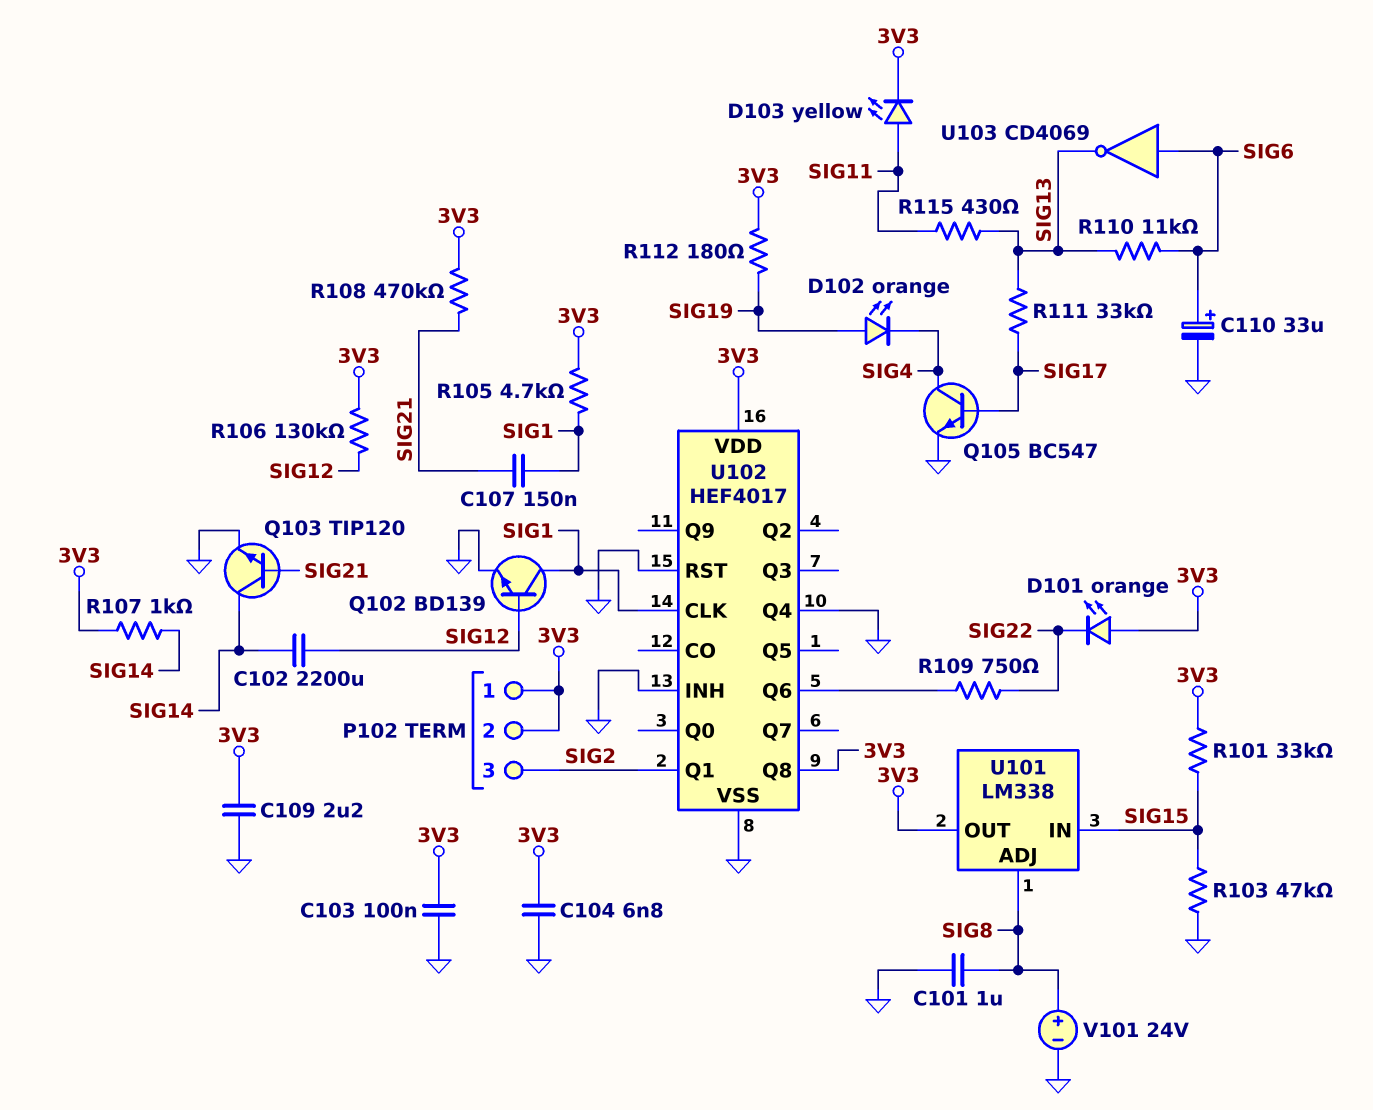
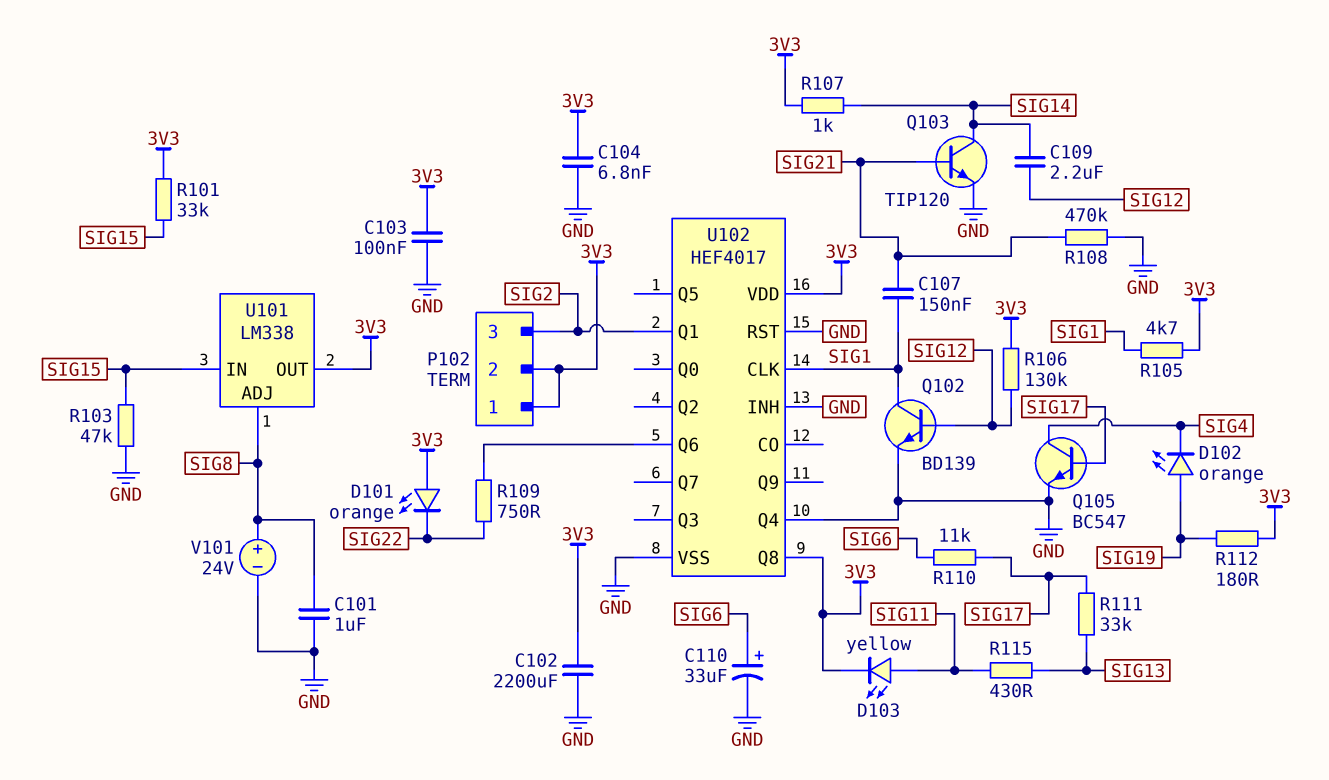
C102: 2200uF (SIG12, SIG14) -> 2200uF (3V3, GND)
C109: 2.2uF (3V3, GND) -> 2.2uF (SIG12, SIG14)
R108: 470k (3V3, SIG21) -> 470k (GND, SIG21)
R110: 11k (SIG6, SIG13) -> 11k (SIG6, SIG17)
U103: NOT CD4069 (in SIG6, out SIG13) -> none

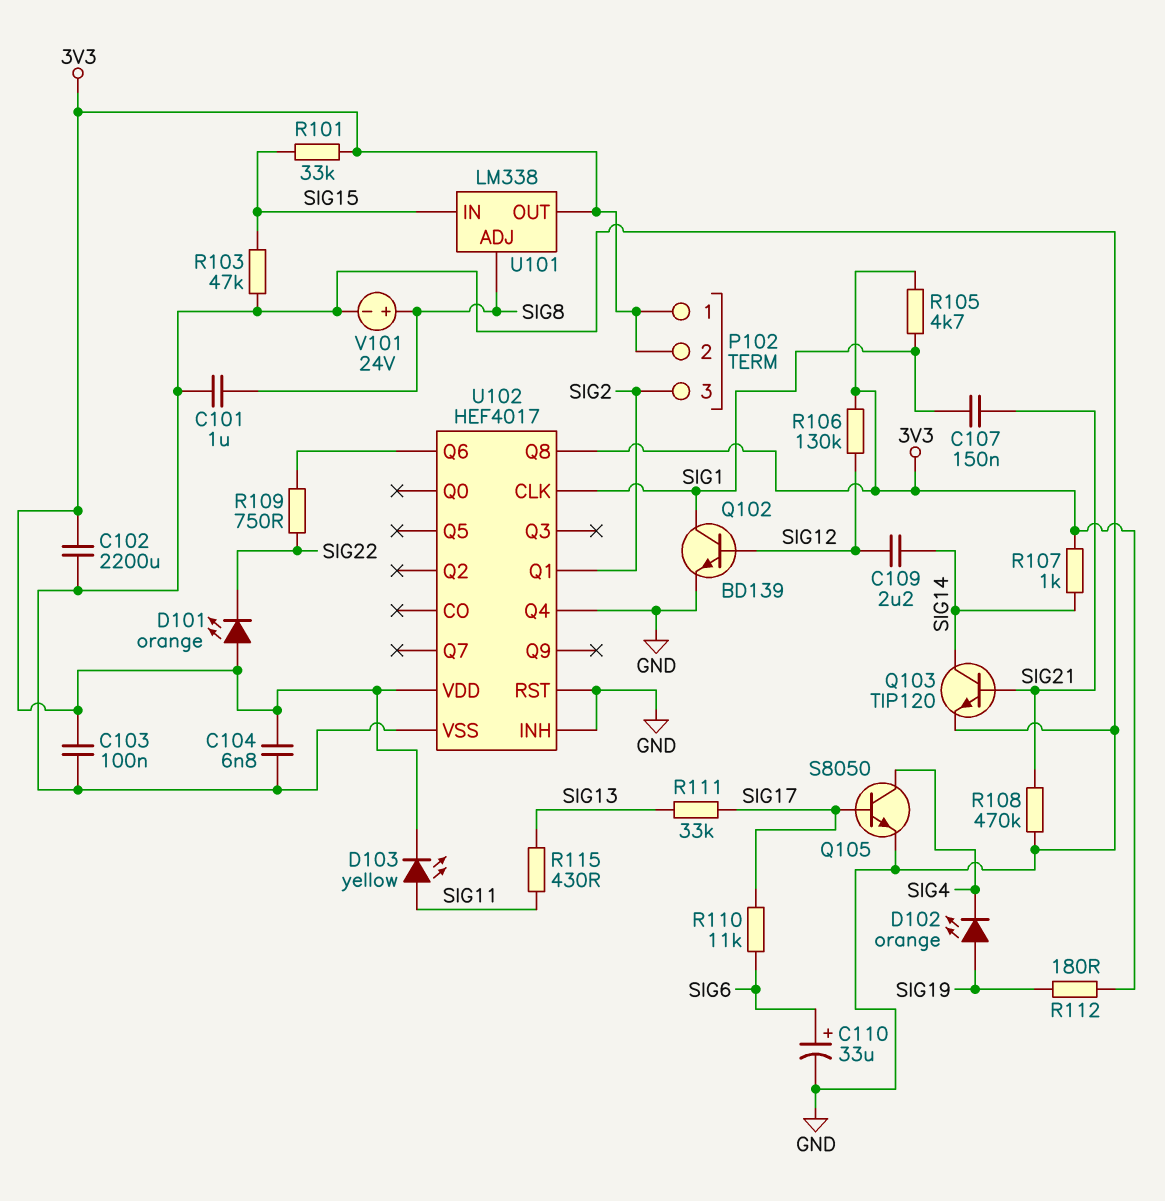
Q105: NPN BC547 (B SIG17, C SIG4, E GND) -> NPN S8050 (B SIG17, C SIG4, E GND)

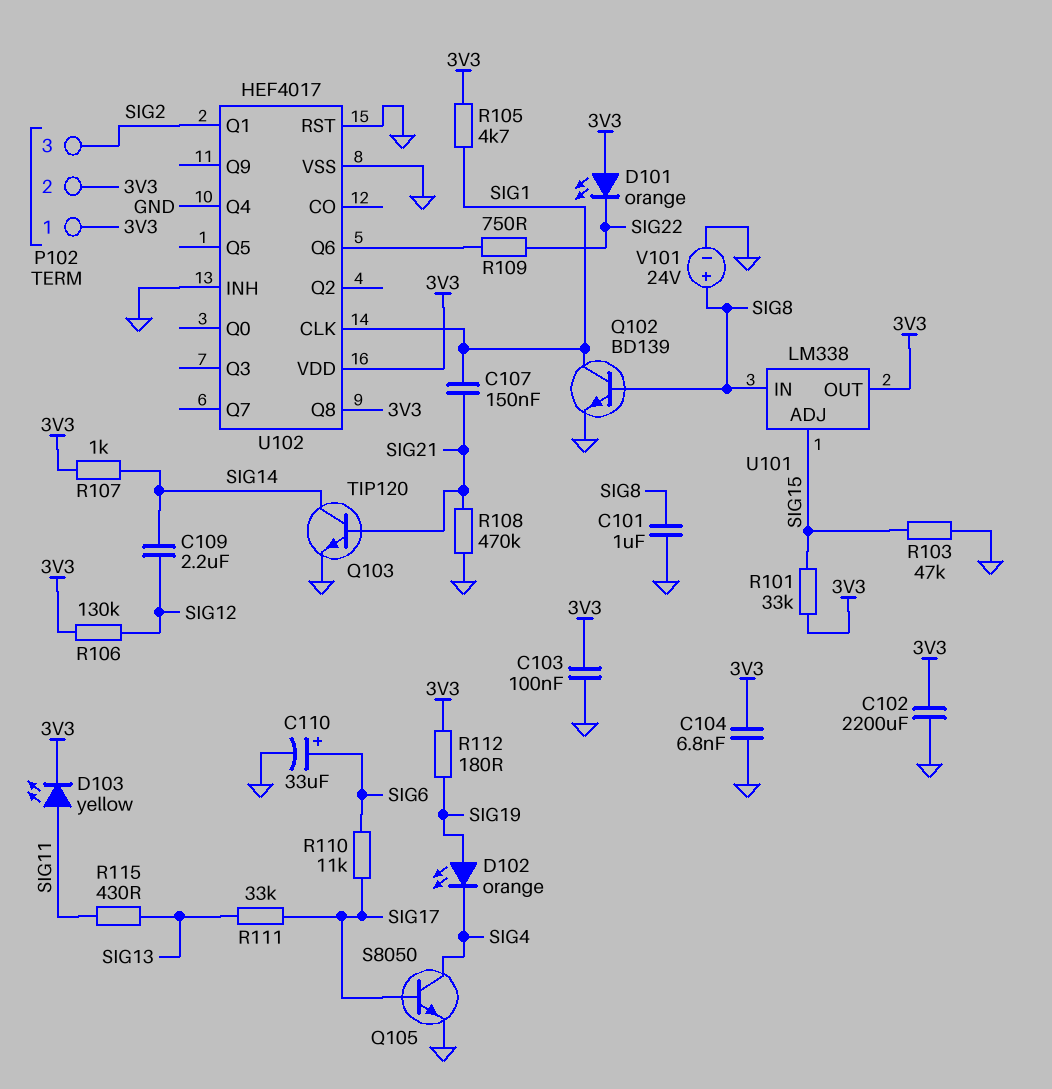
Q102: NPN BD139 (B SIG12, C SIG1, E GND) -> NPN BD139 (B SIG8, C SIG1, E GND)
U101 pin ADJ: SIG8 -> SIG15
U101 pin IN: SIG15 -> SIG8

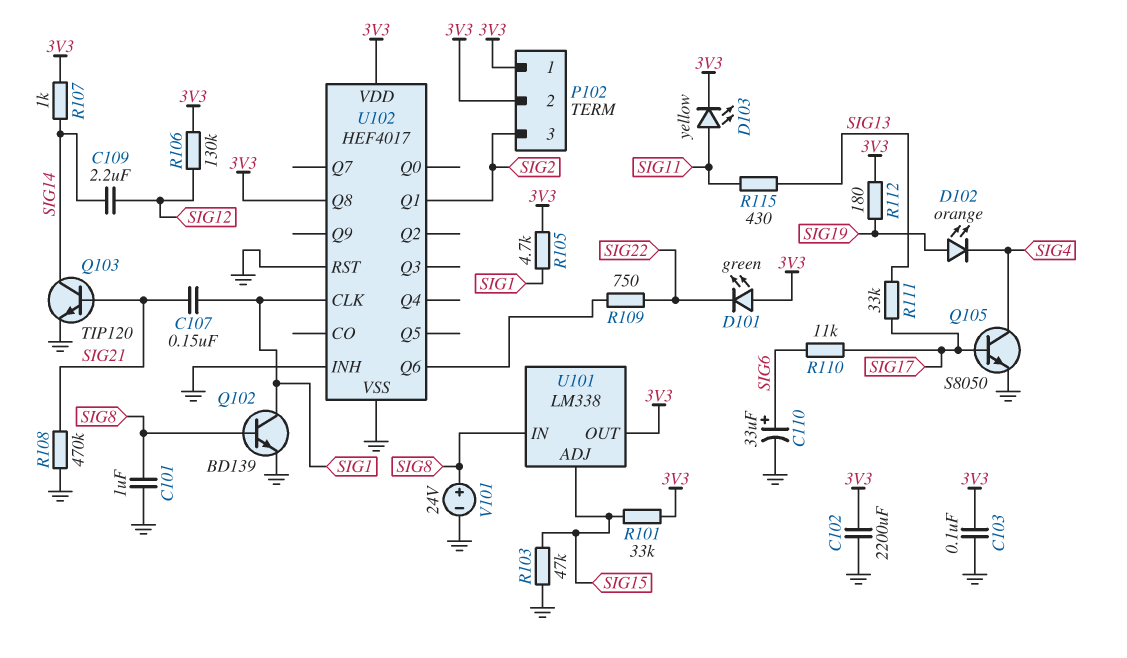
C104: 6.8nF (3V3, GND) -> none
D101: LED orange (A 3V3, K SIG22) -> LED green (A 3V3, K SIG22)
U102 pin Q4: GND -> none

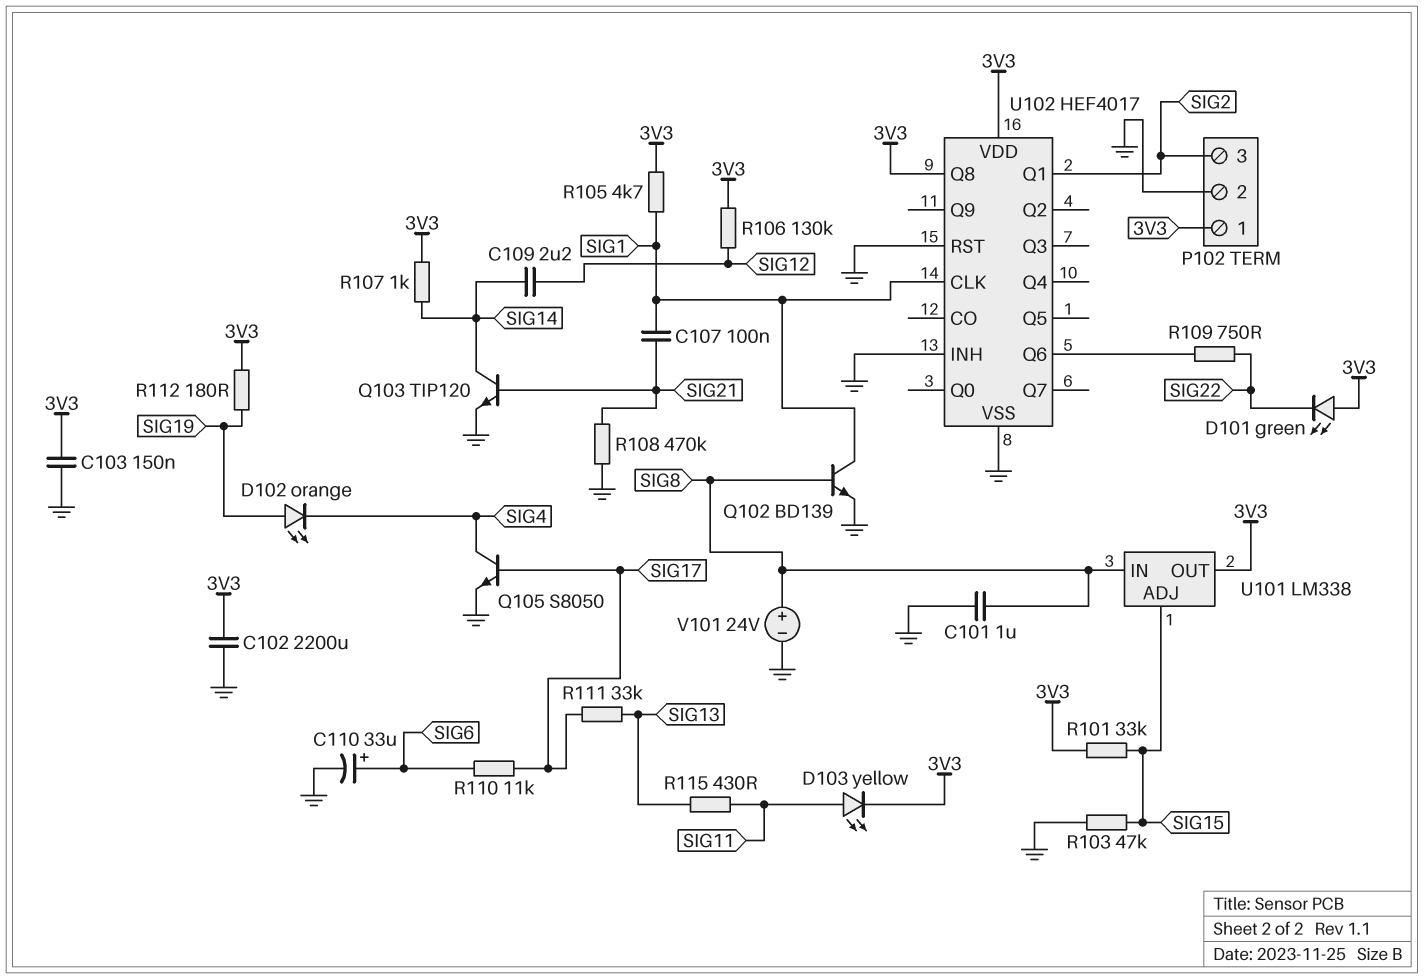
C103: 100nF (3V3, GND) -> 150nF (3V3, GND)
C107: 150nF (SIG1, SIG21) -> 100nF (SIG1, SIG21)
P102 pin 2: 3V3 -> GND

